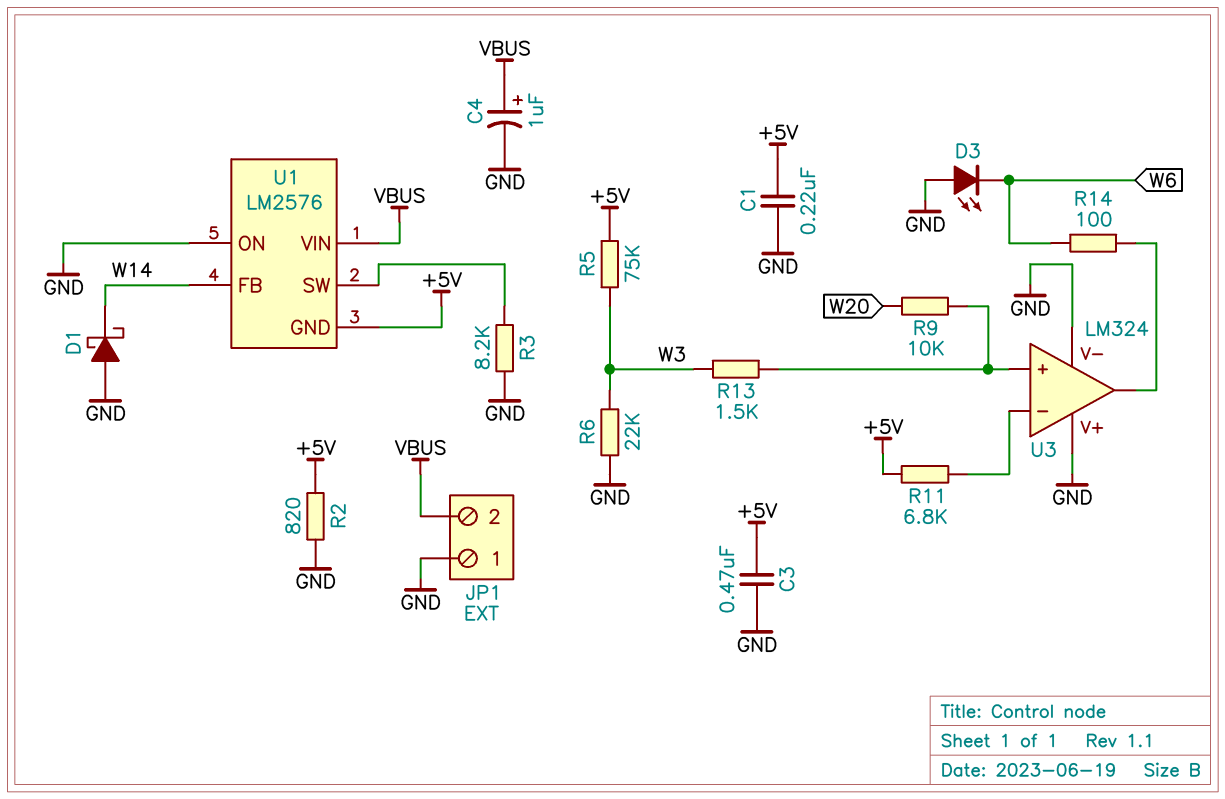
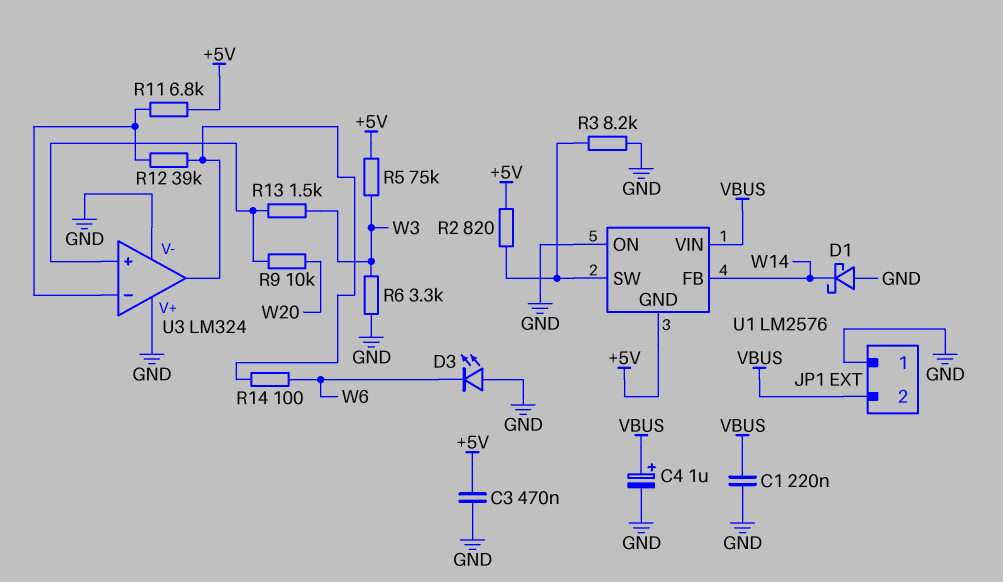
C1: 220nF (+5V, GND) -> 220nF (GND, VBUS)
R2: 820 (+5V, GND) -> 820 (+5V, U1/SW)
R6: 22k (GND, W3) -> 3.3k (GND, W3)
R12: none -> 39k (U3/in-, U3/out)

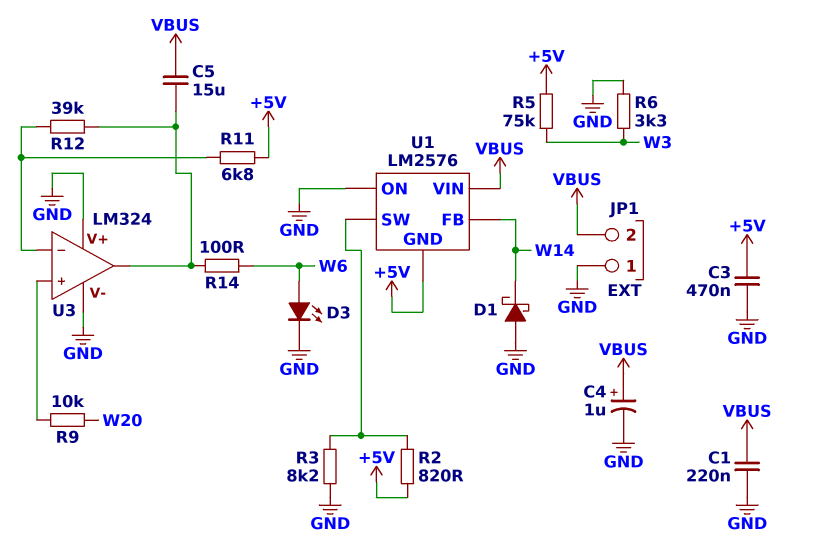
C5: none -> 15uF (U3/out, VBUS)
D3: LED (A GND, K W6) -> LED (A W6, K GND)
R13: 1.5k (U3/in+, W3) -> none

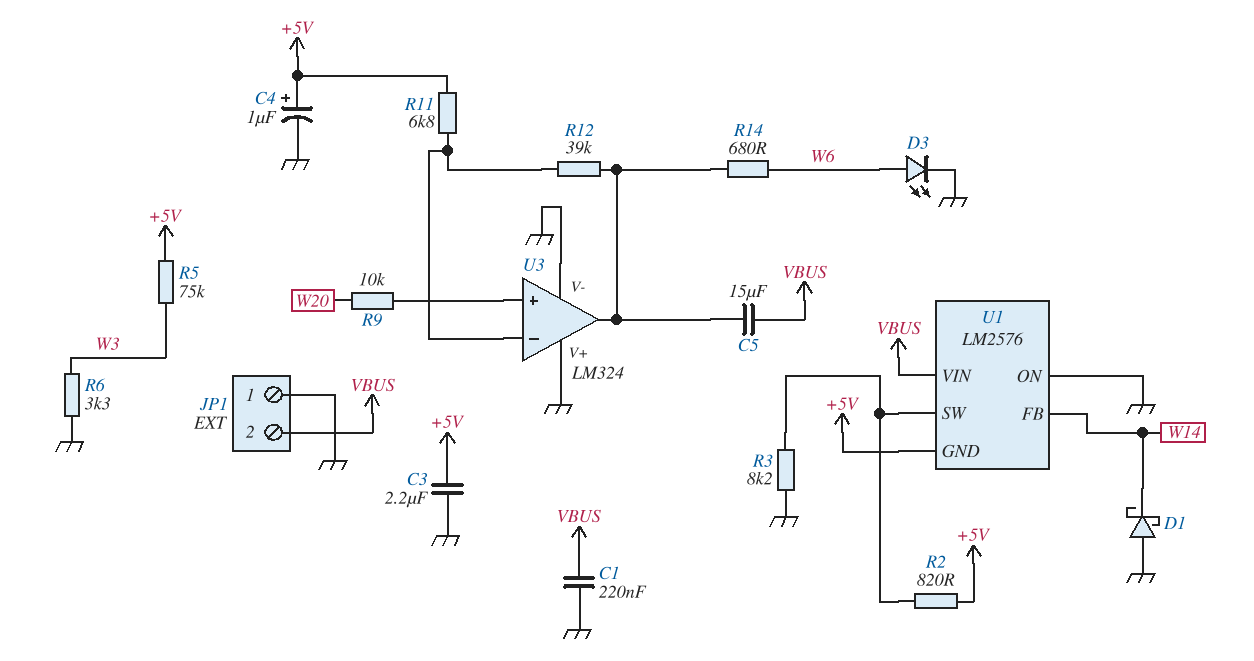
C3: 470nF (+5V, GND) -> 2.2uF (+5V, GND)
C4: 1uF (plus VBUS, minus GND) -> 1uF (plus +5V, minus GND)
R14: 100 (U3/out, W6) -> 680 (U3/out, W6)

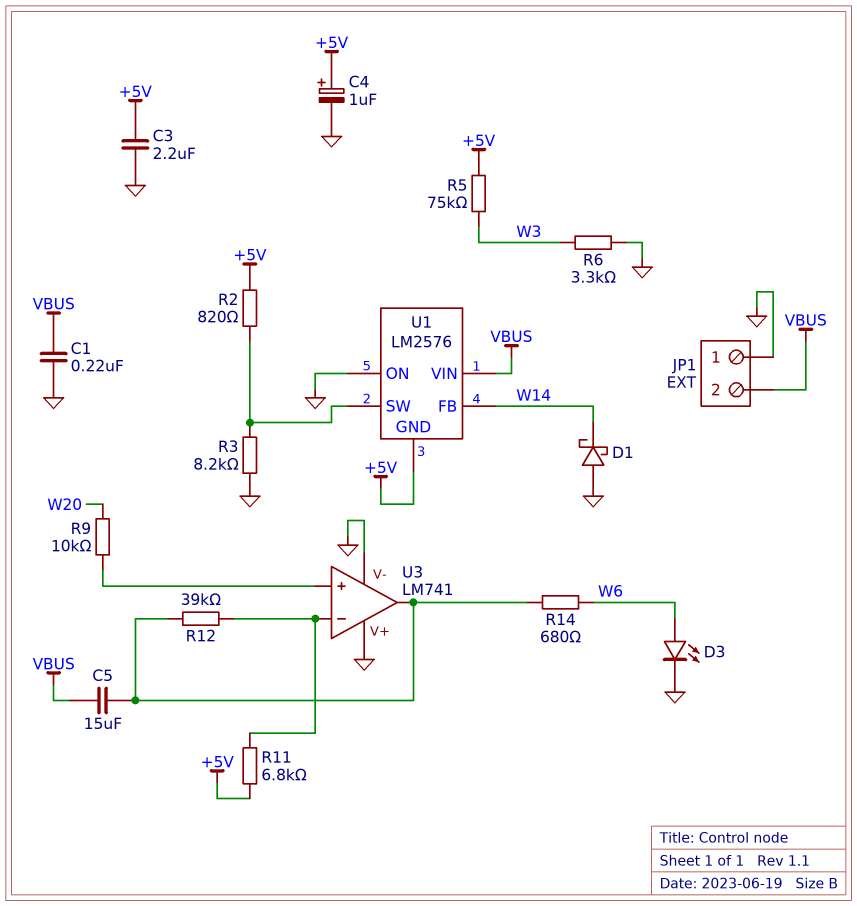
U3: LM324 -> LM741

